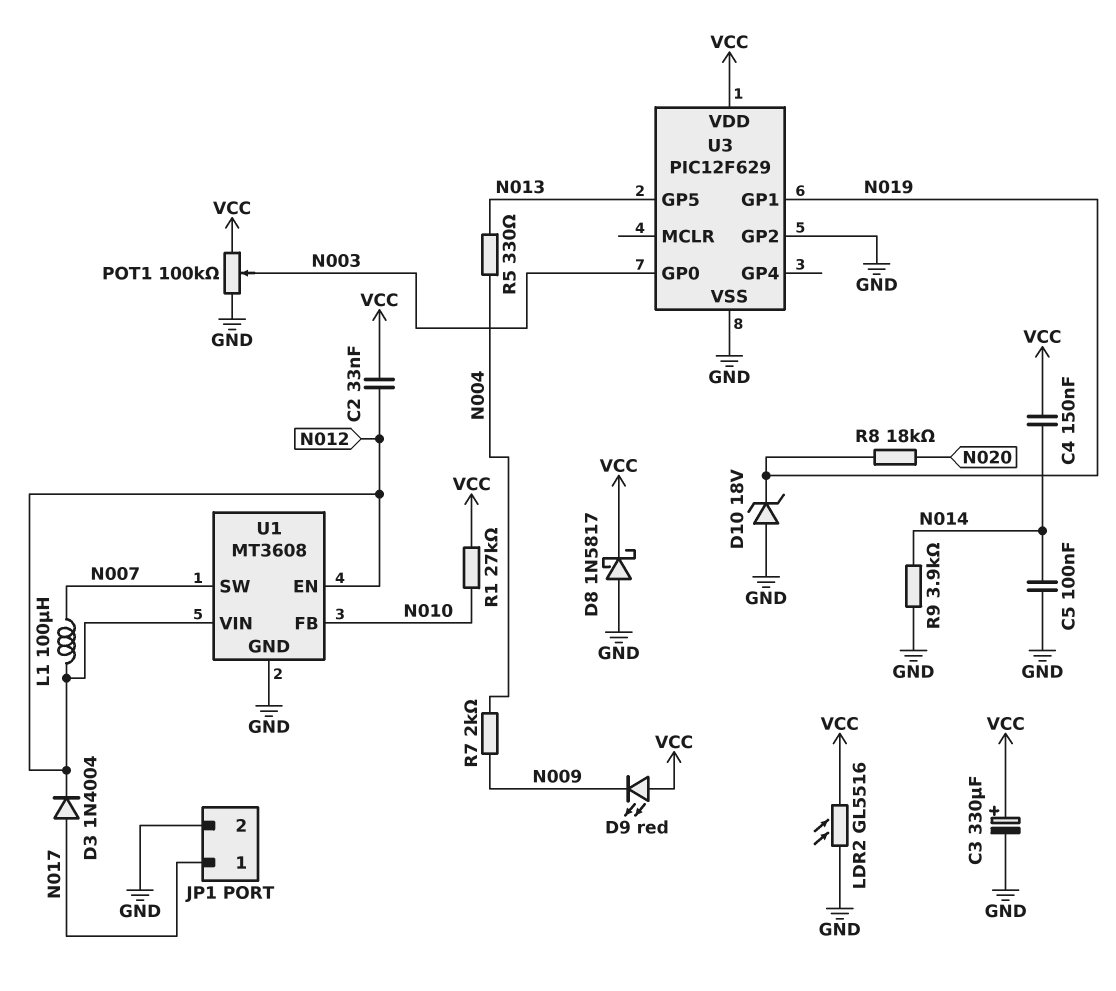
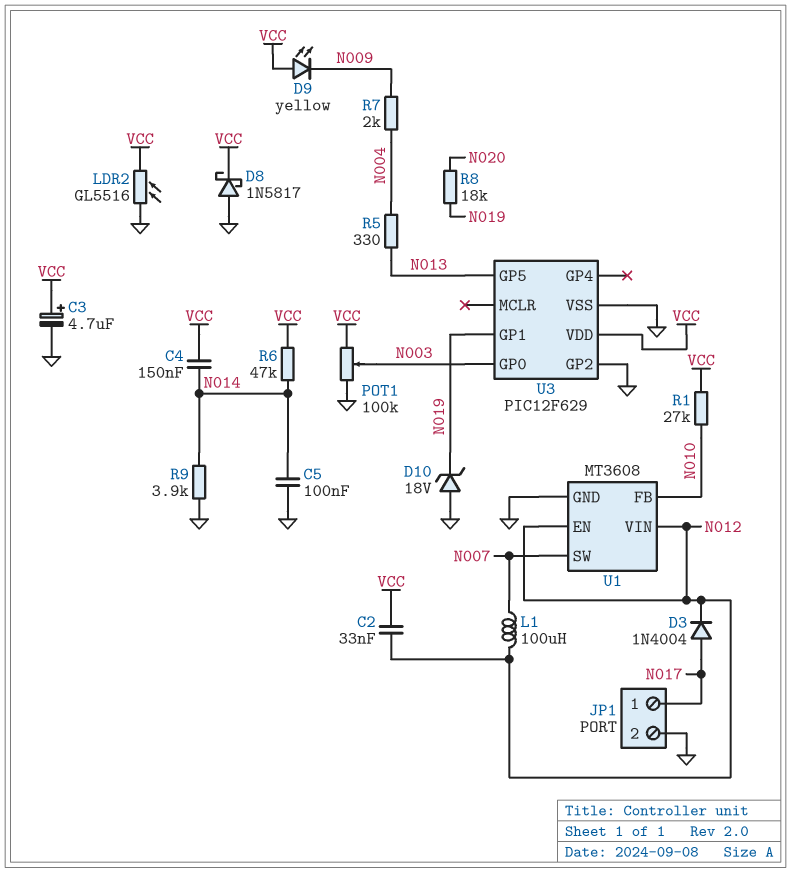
C3: 330uF (plus VCC, minus GND) -> 4.7uF (plus VCC, minus GND)
D9: LED red (A VCC, K N009) -> LED yellow (A VCC, K N009)
R6: none -> 47k (N014, VCC)

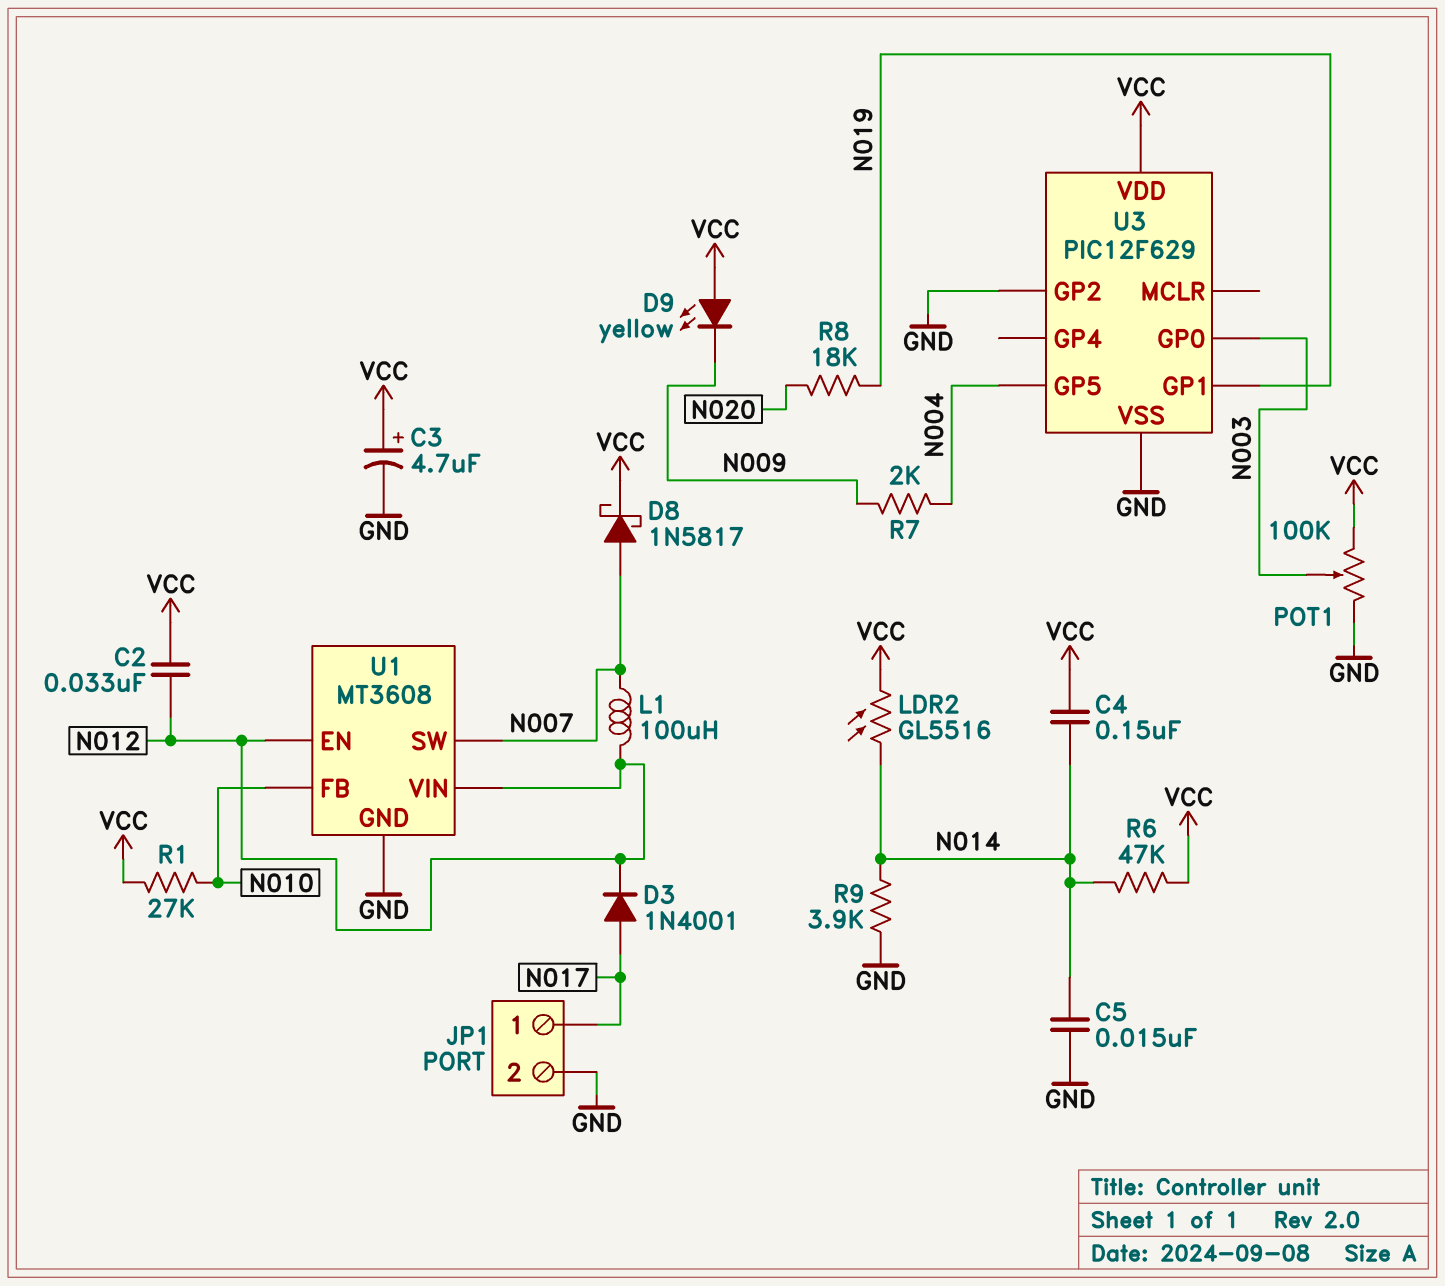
C5: 100nF (GND, N014) -> 15nF (GND, N014)
D3: diode 1N4004 (A N017, K N012) -> diode 1N4001 (A N017, K N012)
D8: schottky 1N5817 (A GND, K VCC) -> schottky 1N5817 (A N007, K VCC)
D10: zener 18V (A GND, K N019) -> none
LDR2: GL5516 (GND, VCC) -> GL5516 (N014, VCC)
R5: 330 (N004, N013) -> none
U3 pin GP5: N013 -> N004

